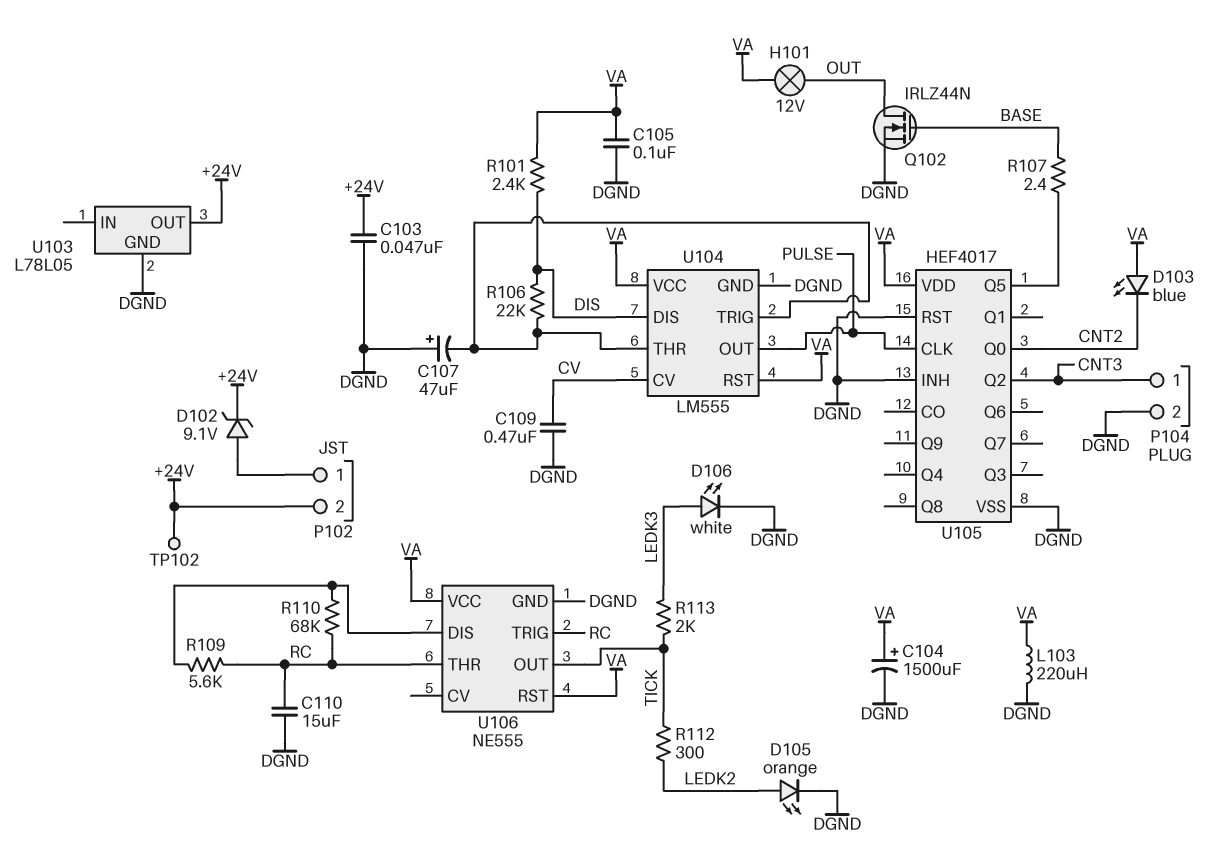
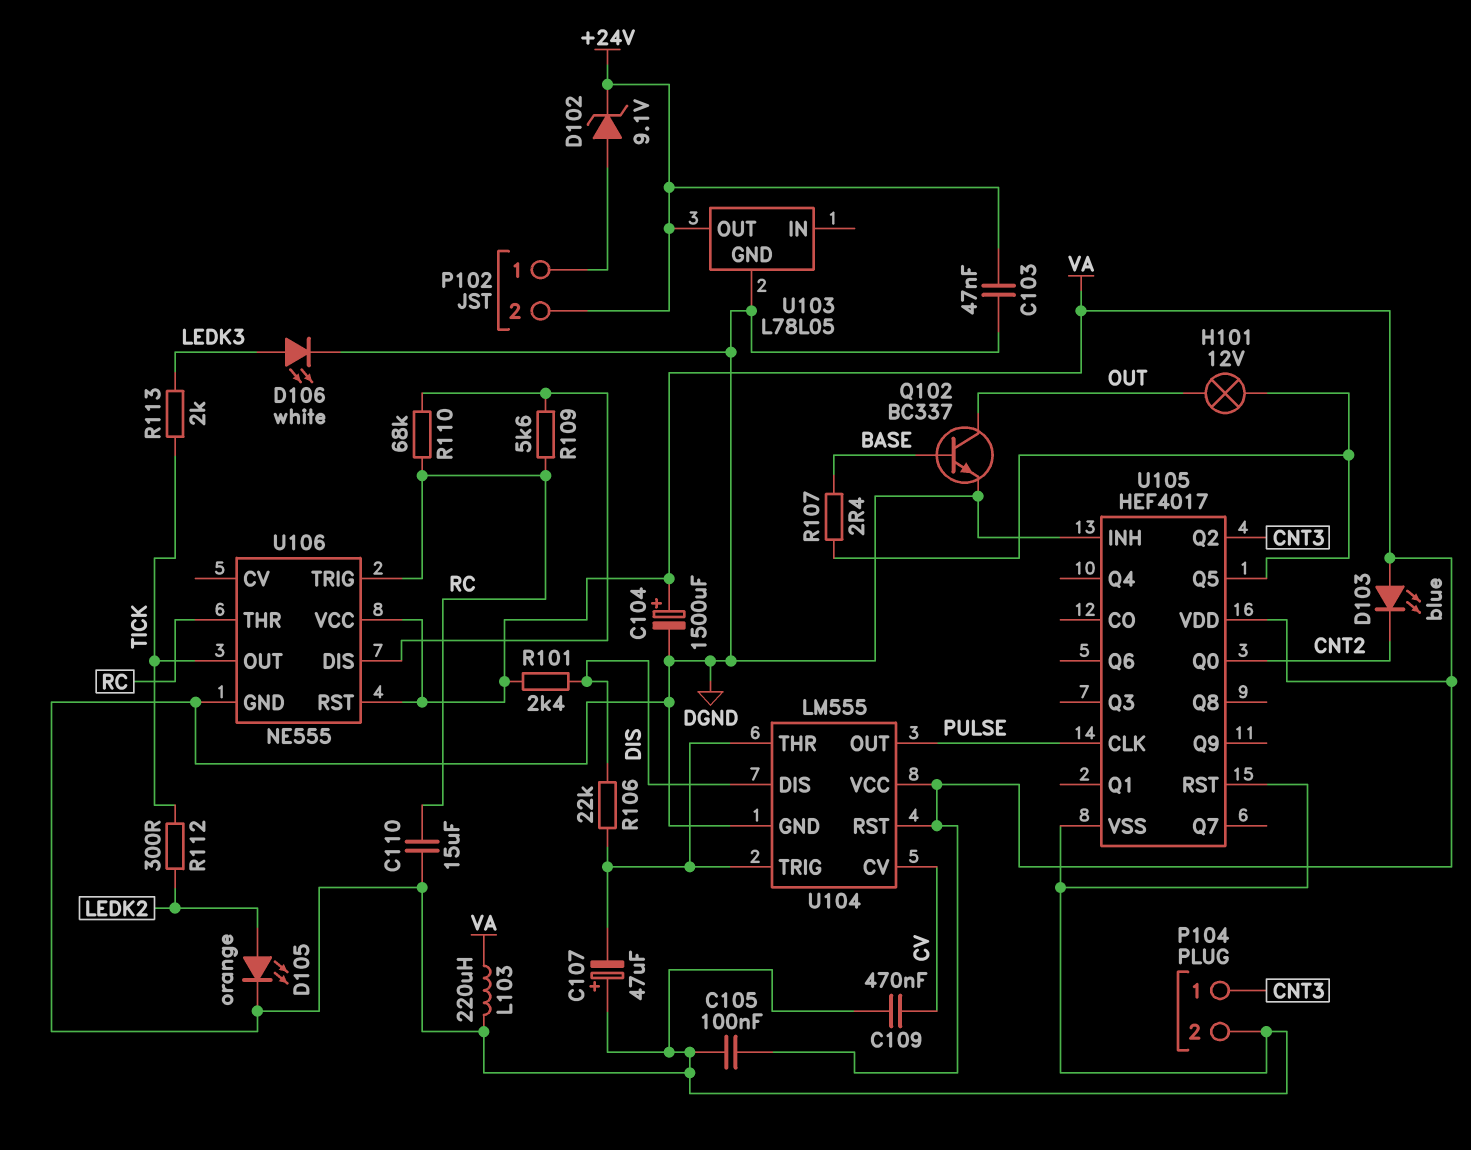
H101: lamp 12V (OUT, VA) -> lamp 12V (OUT, U105/Q5)
Q102: NMOS IRLZ44N (G BASE, D OUT, S DGND) -> NPN BC337 (B BASE, C OUT, E DGND)
TP102: test point (+24V) -> none

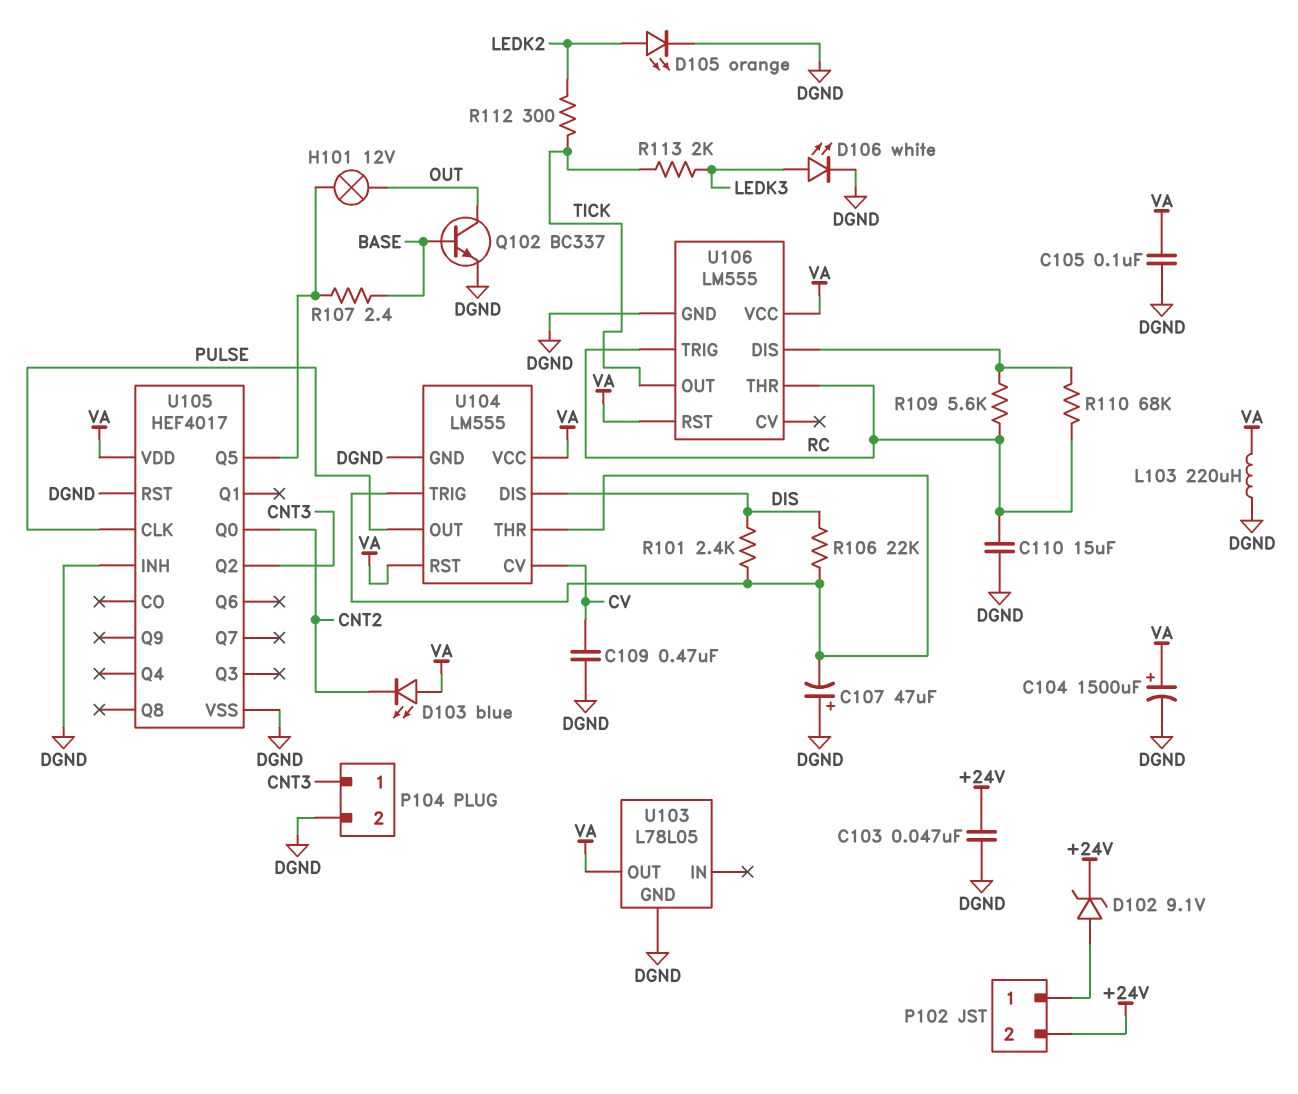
R101: 2.4k (DIS, VA) -> 2.4k (DIS, U104/THR)
U103 pin OUT: +24V -> VA
U106: NE555 -> LM555

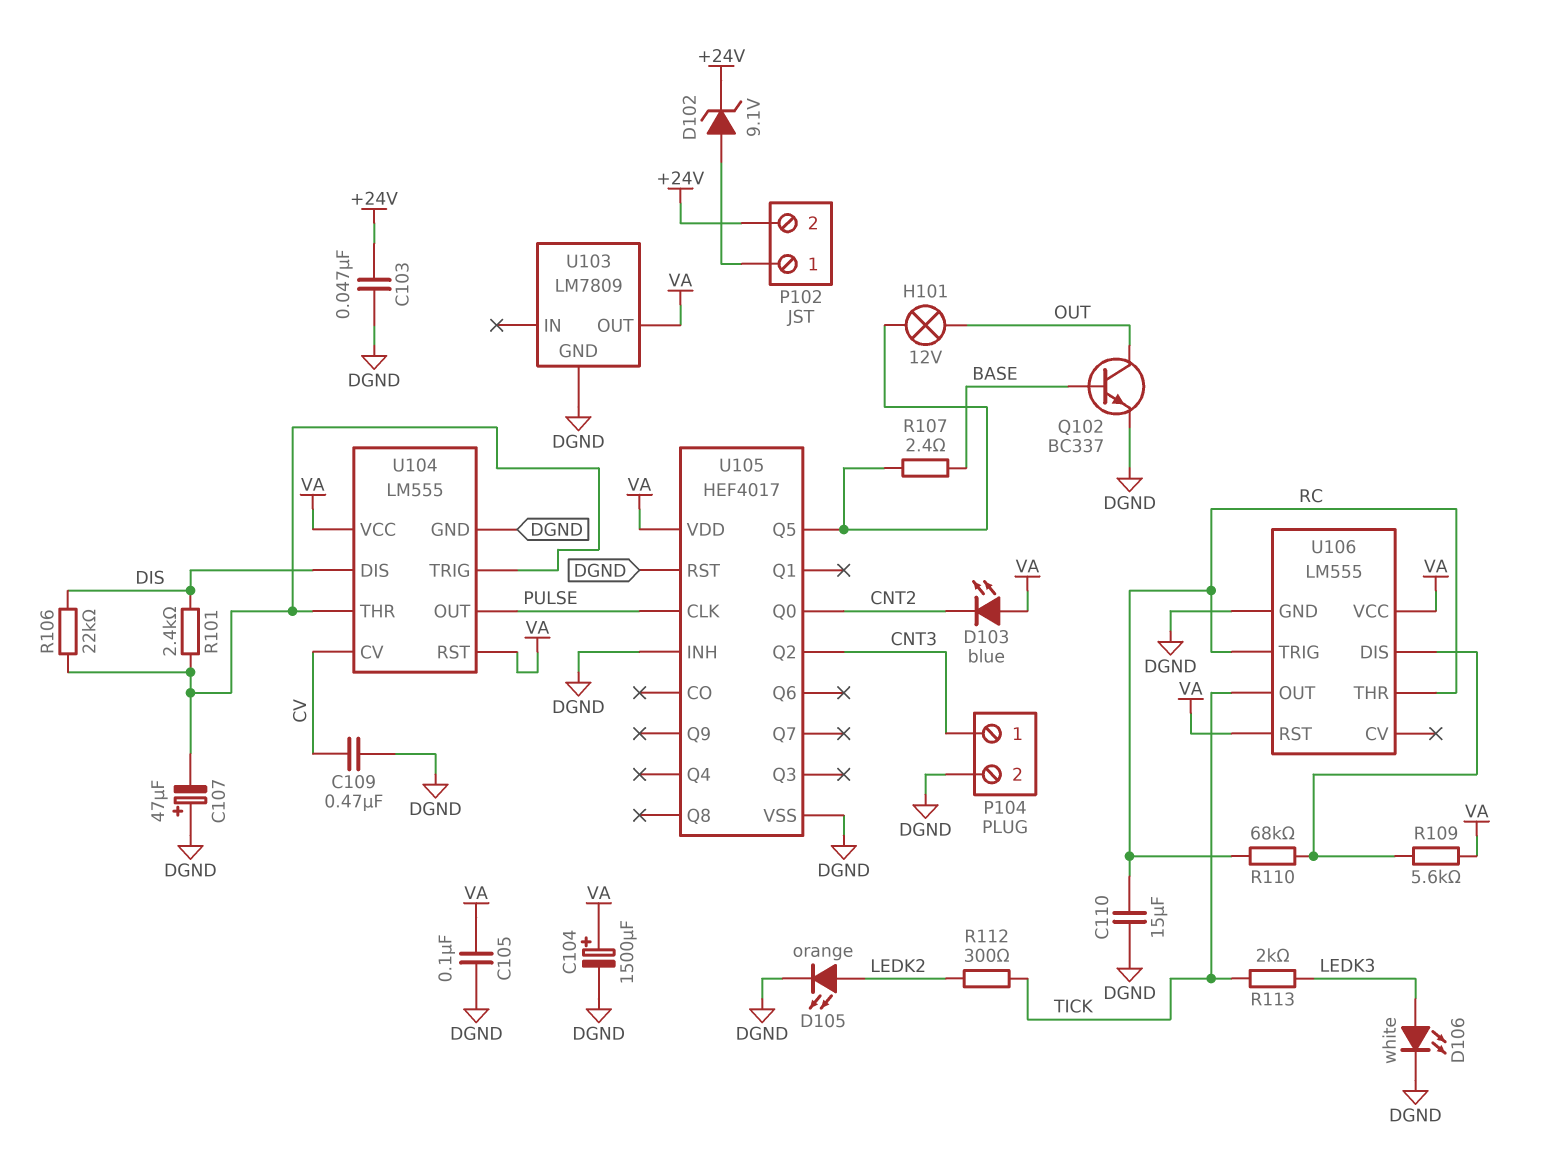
L103: 220uH (DGND, VA) -> none
R109: 5.6k (RC, U106/DIS) -> 5.6k (U106/DIS, VA)
U103: L78L05 -> LM7809

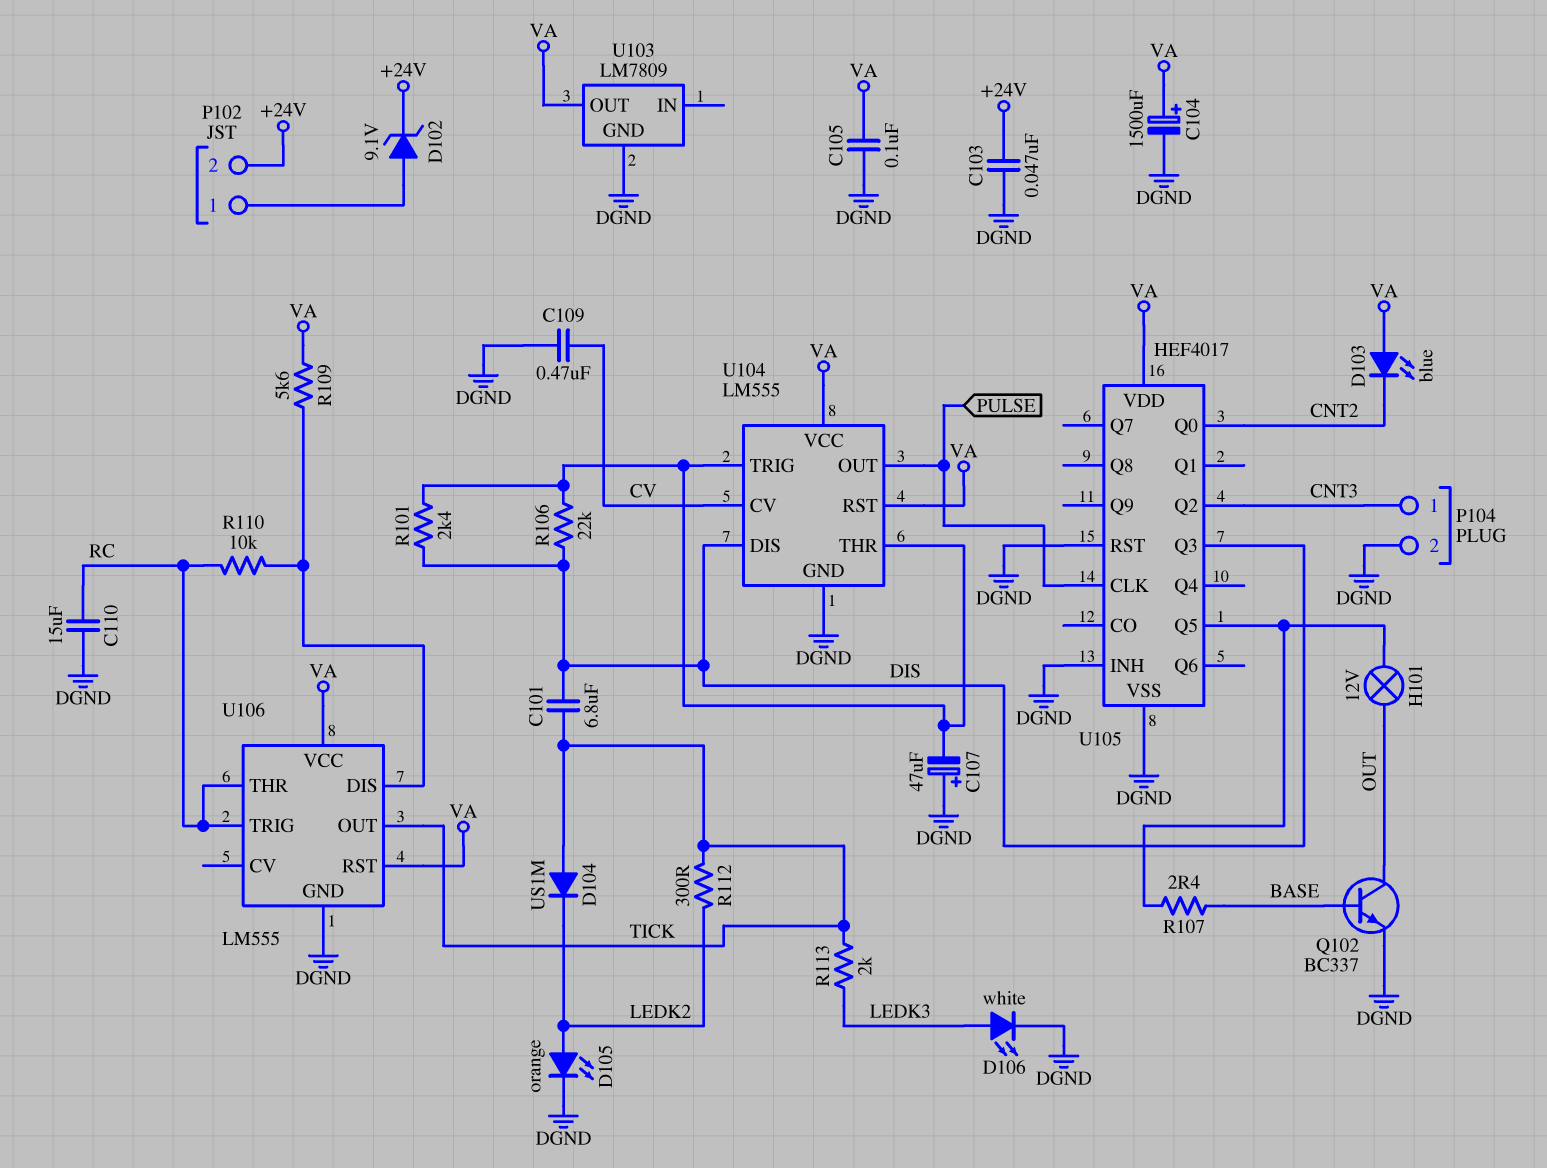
C101: none -> 6.8uF (DIS, TICK)
D104: none -> diode US1M (A TICK, K LEDK2)
R110: 68k (RC, U106/DIS) -> 10k (RC, U106/DIS)
U105 pin Q3: none -> DIS

